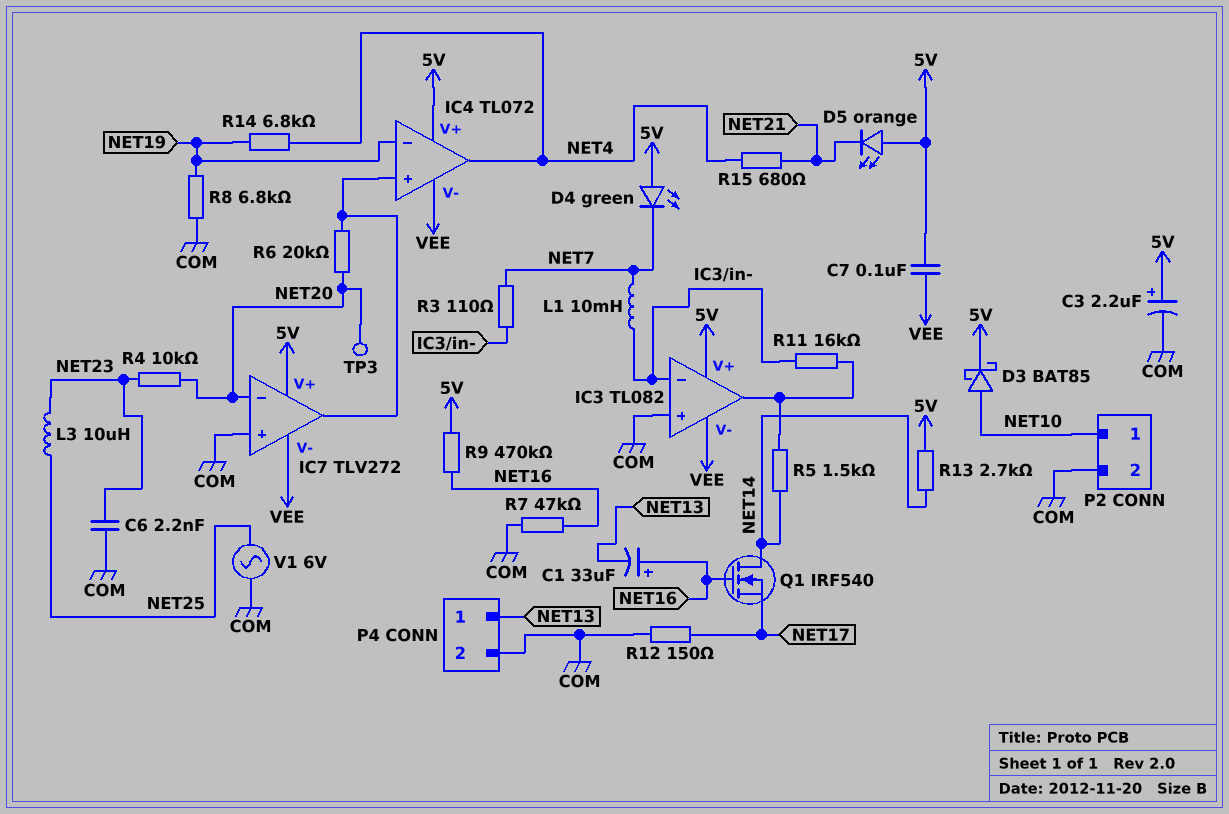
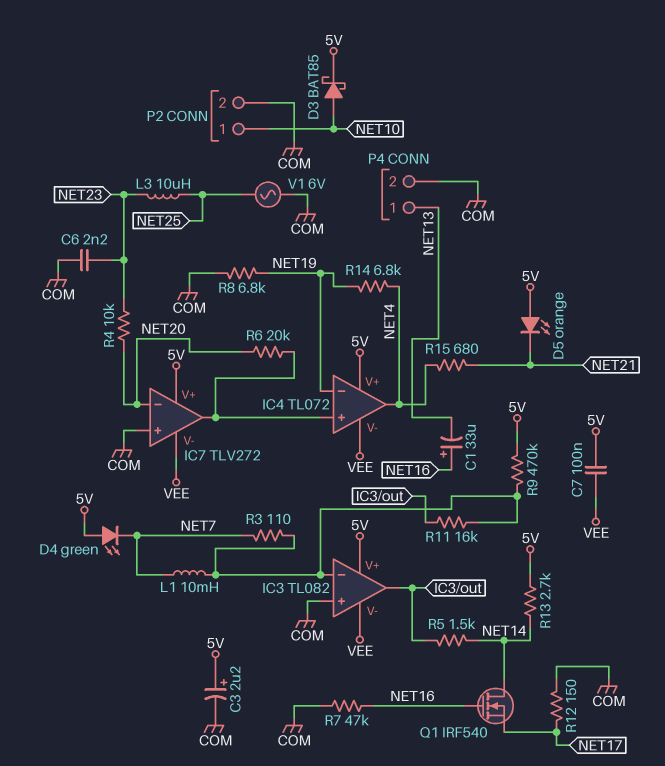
R9: 470k (5V, NET16) -> 470k (5V, IC3/in-)
TP3: test point (NET20) -> none

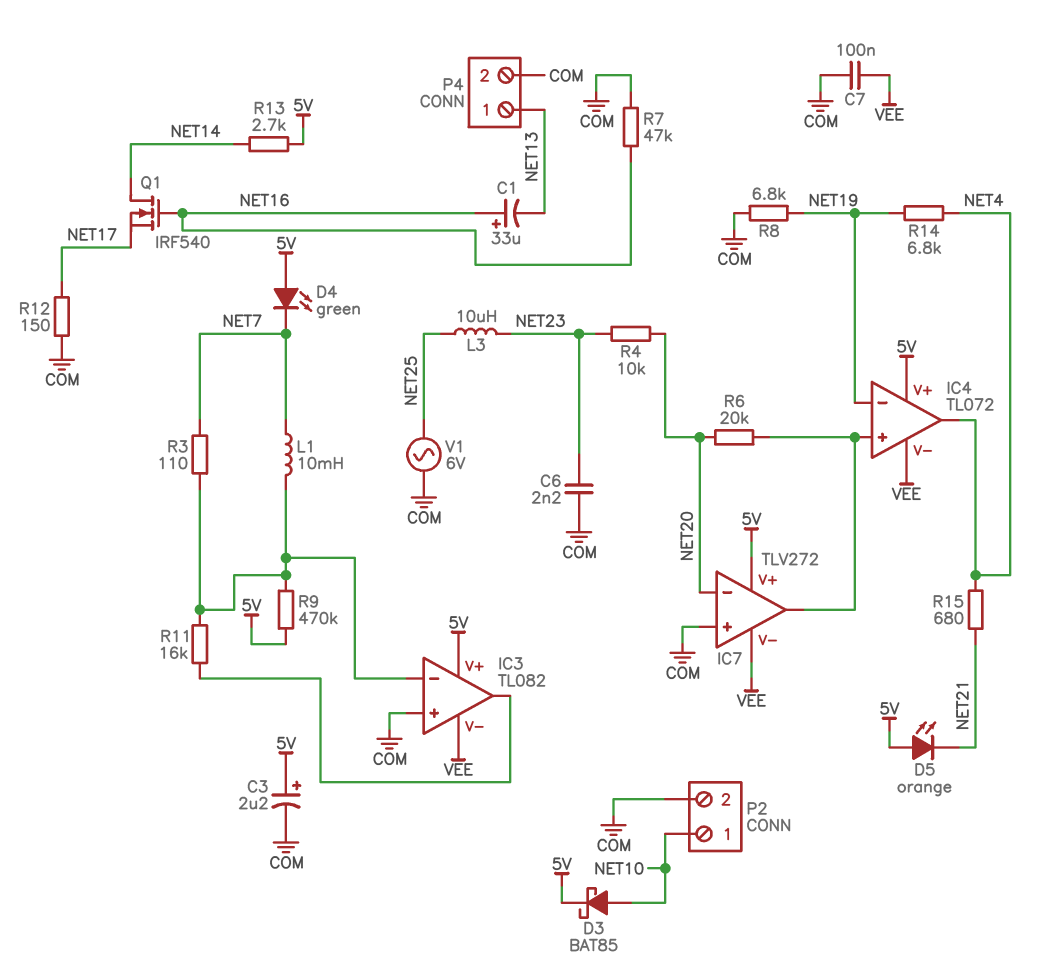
C7: 100nF (5V, VEE) -> 100nF (COM, VEE)
R5: 1.5k (IC3/out, NET14) -> none

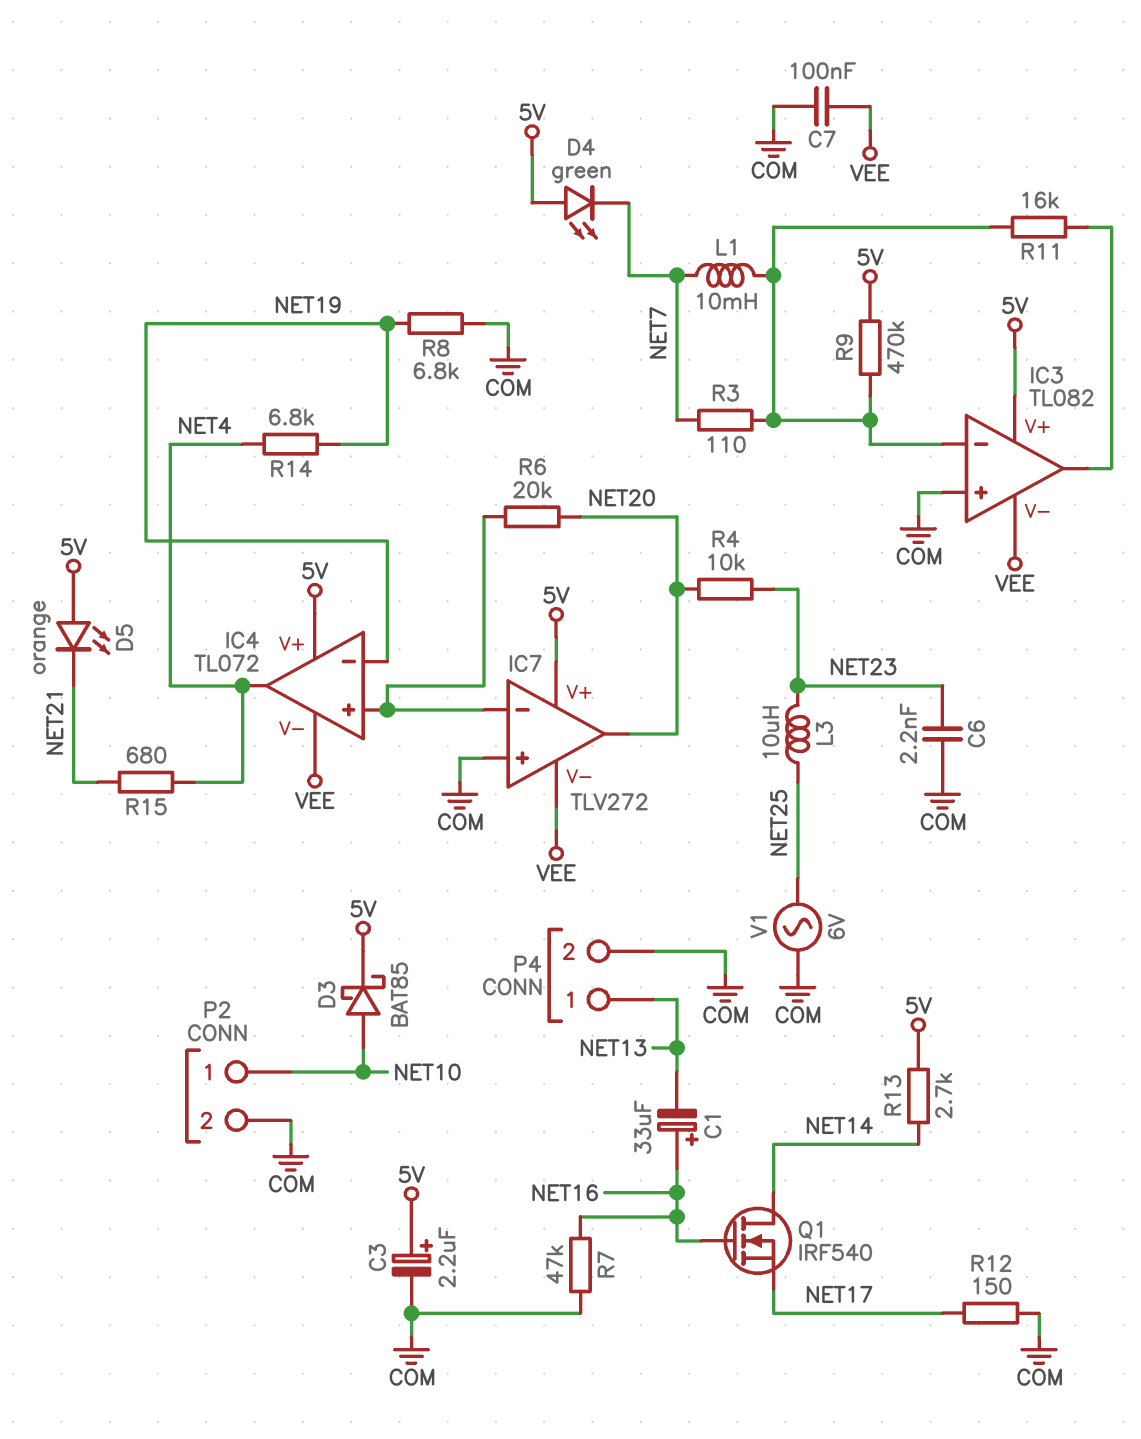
IC7 pin in-: NET20 -> IC4/in+
IC7 pin out: IC4/in+ -> NET20

